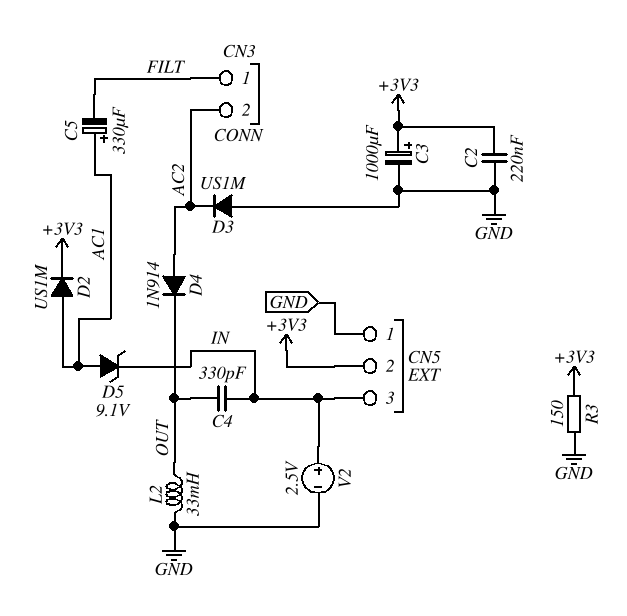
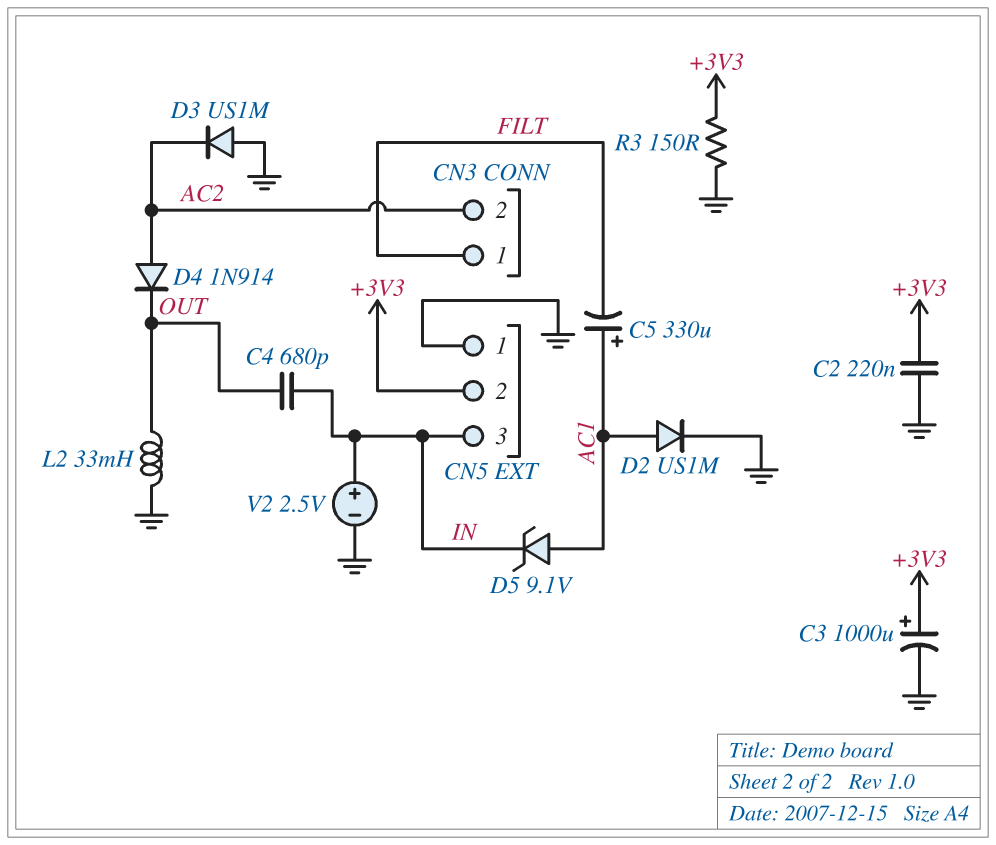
C4: 330pF (IN, OUT) -> 680pF (IN, OUT)
D2: diode US1M (A AC1, K +3V3) -> diode US1M (A AC1, K GND)

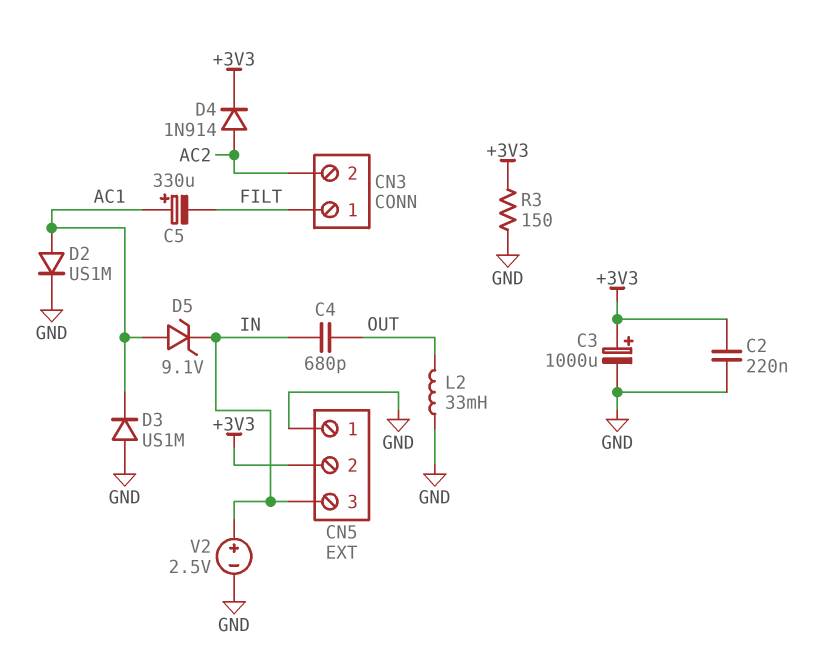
D3: diode US1M (A GND, K AC2) -> diode US1M (A GND, K AC1)
D4: diode 1N914 (A AC2, K OUT) -> diode 1N914 (A AC2, K +3V3)

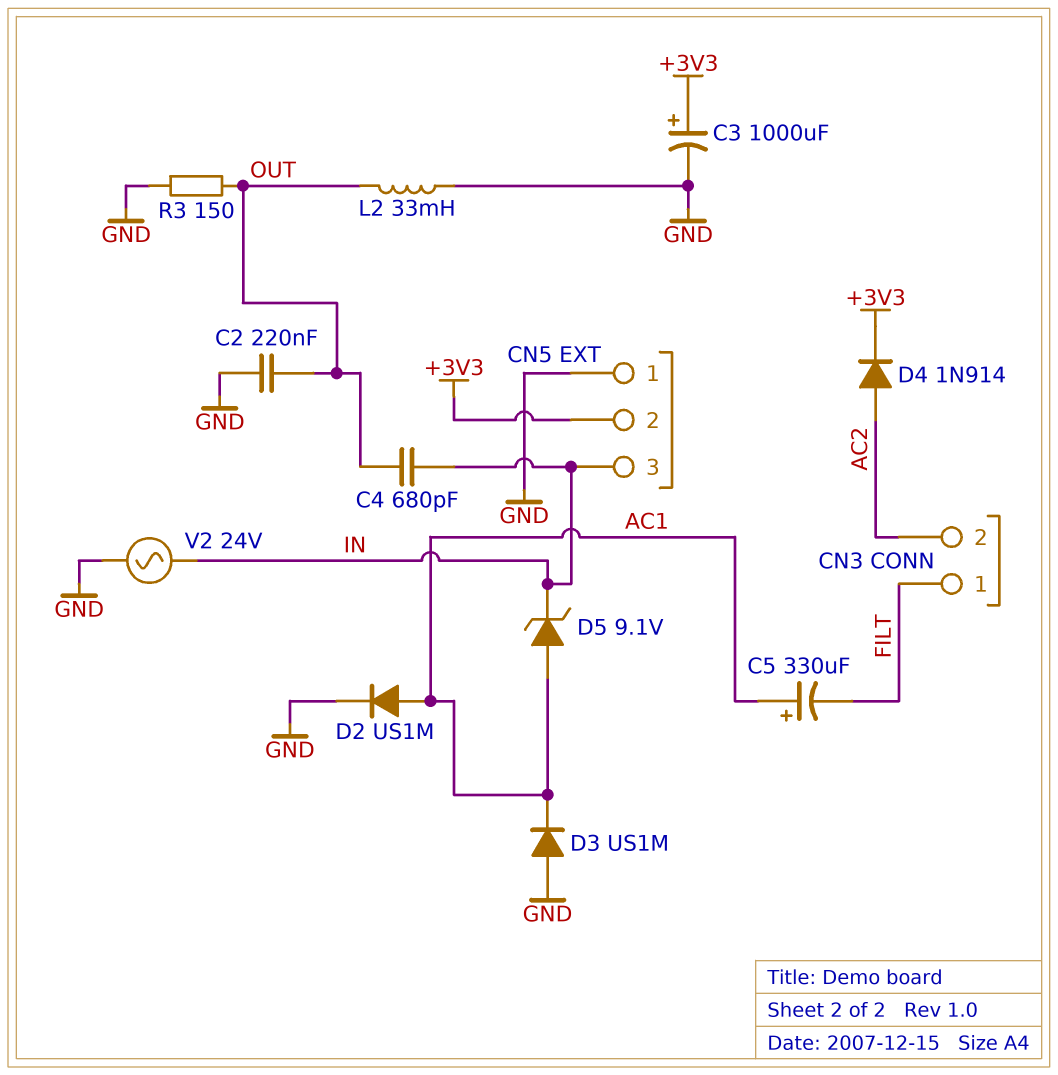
C2: 220nF (+3V3, GND) -> 220nF (GND, OUT)
R3: 150 (+3V3, GND) -> 150 (GND, OUT)
V2: 2.5V (plus IN, minus GND) -> AC 24V (GND, IN)

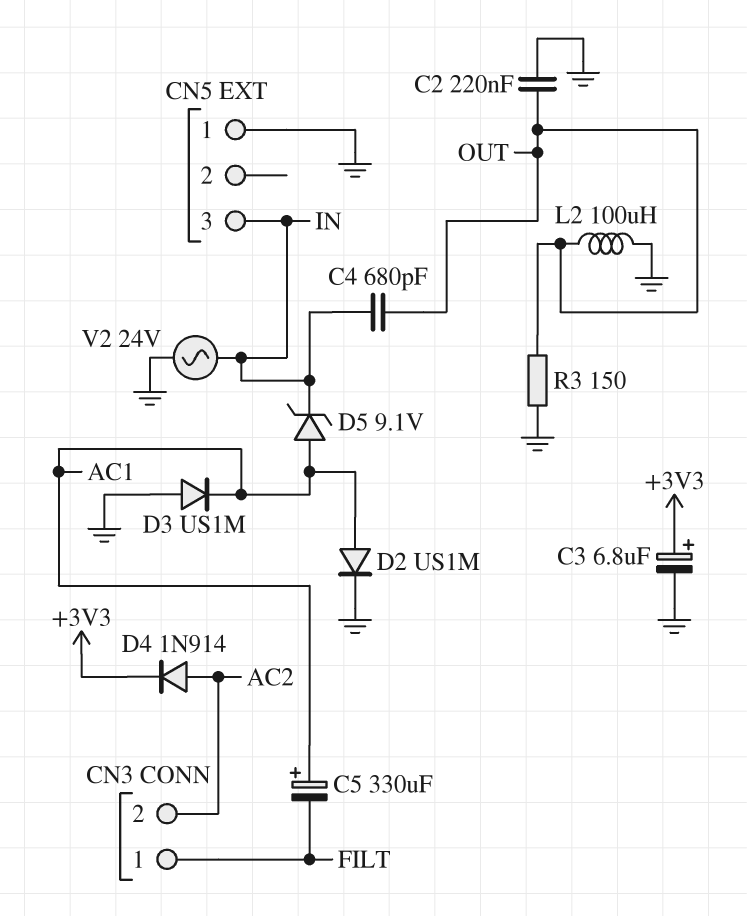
C3: 1000uF (plus +3V3, minus GND) -> 6.8uF (plus +3V3, minus GND)
CN5 pin 2: +3V3 -> none
L2: 33mH (GND, OUT) -> 100uH (GND, OUT)

